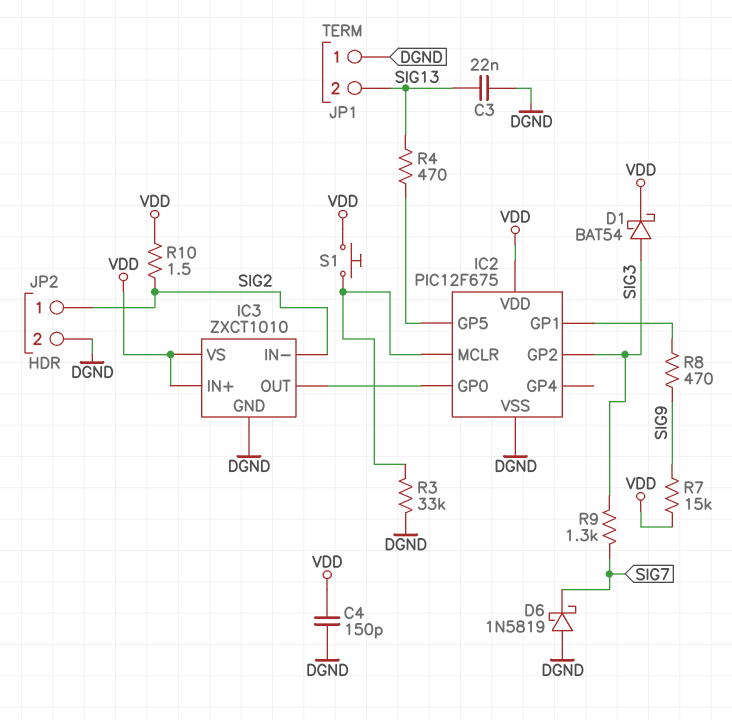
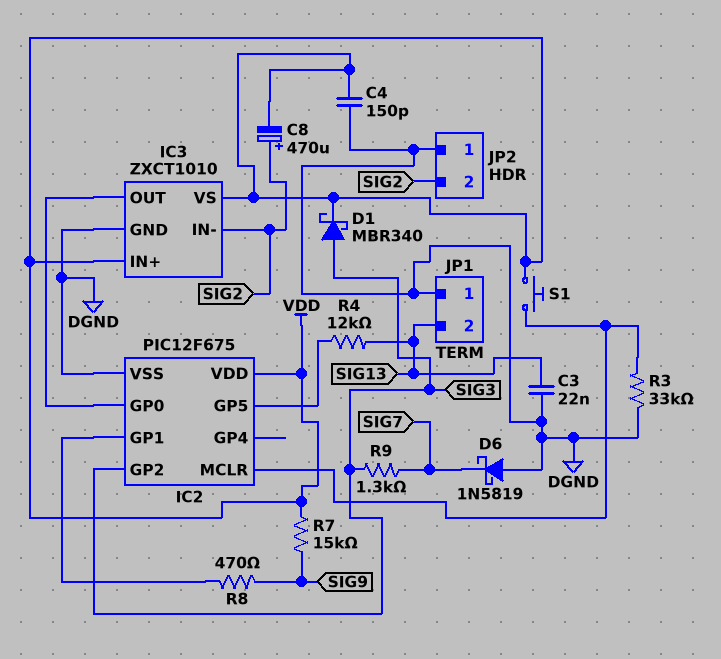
C8: none -> 470uF (plus SIG2, minus VDD)
D1: schottky BAT54 (A SIG3, K VDD) -> schottky MBR340 (A SIG3, K VDD)
JP2 pin 1: SIG2 -> DGND
JP2 pin 2: DGND -> SIG2
R4: 470 (IC2/GP5, SIG13) -> 12k (IC2/GP5, SIG13)
R10: 1.5 (SIG2, VDD) -> none

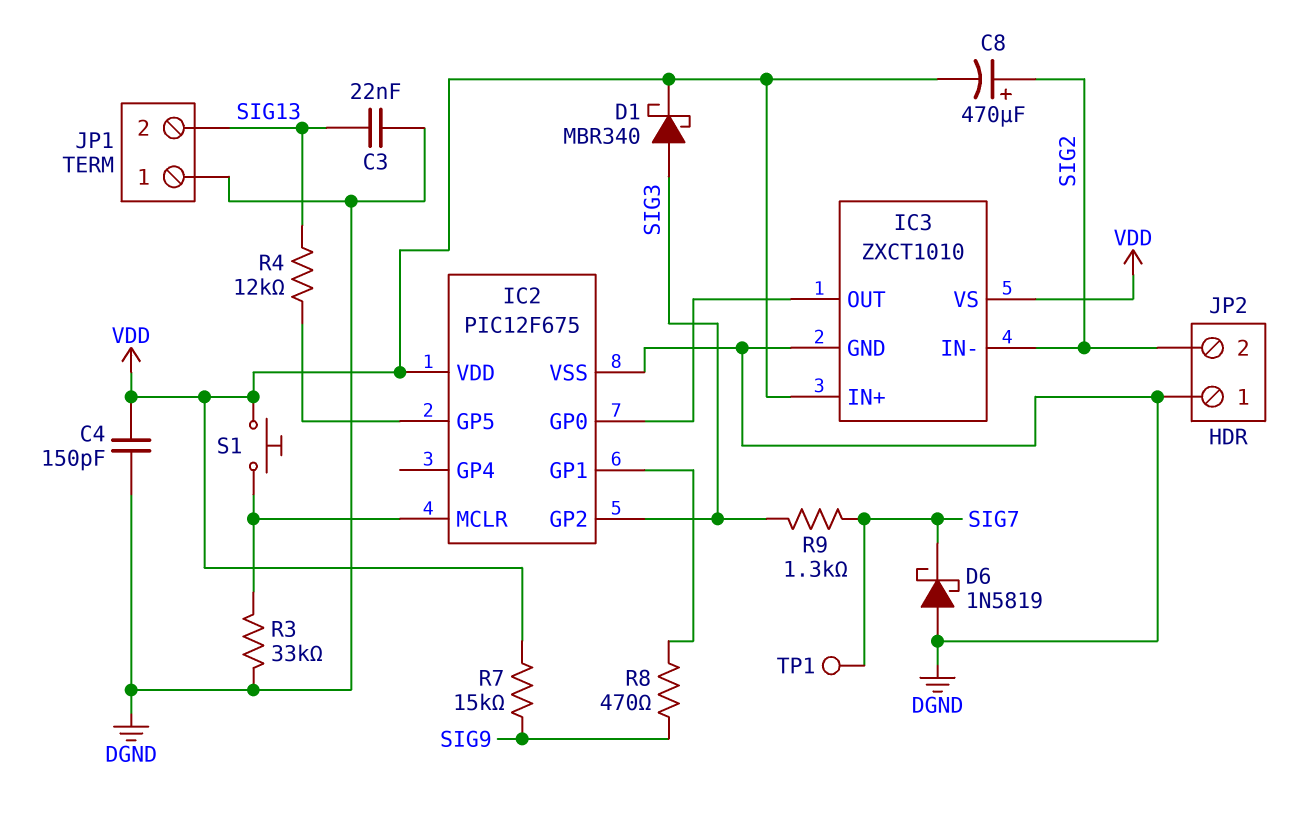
TP1: none -> test point (SIG7)

